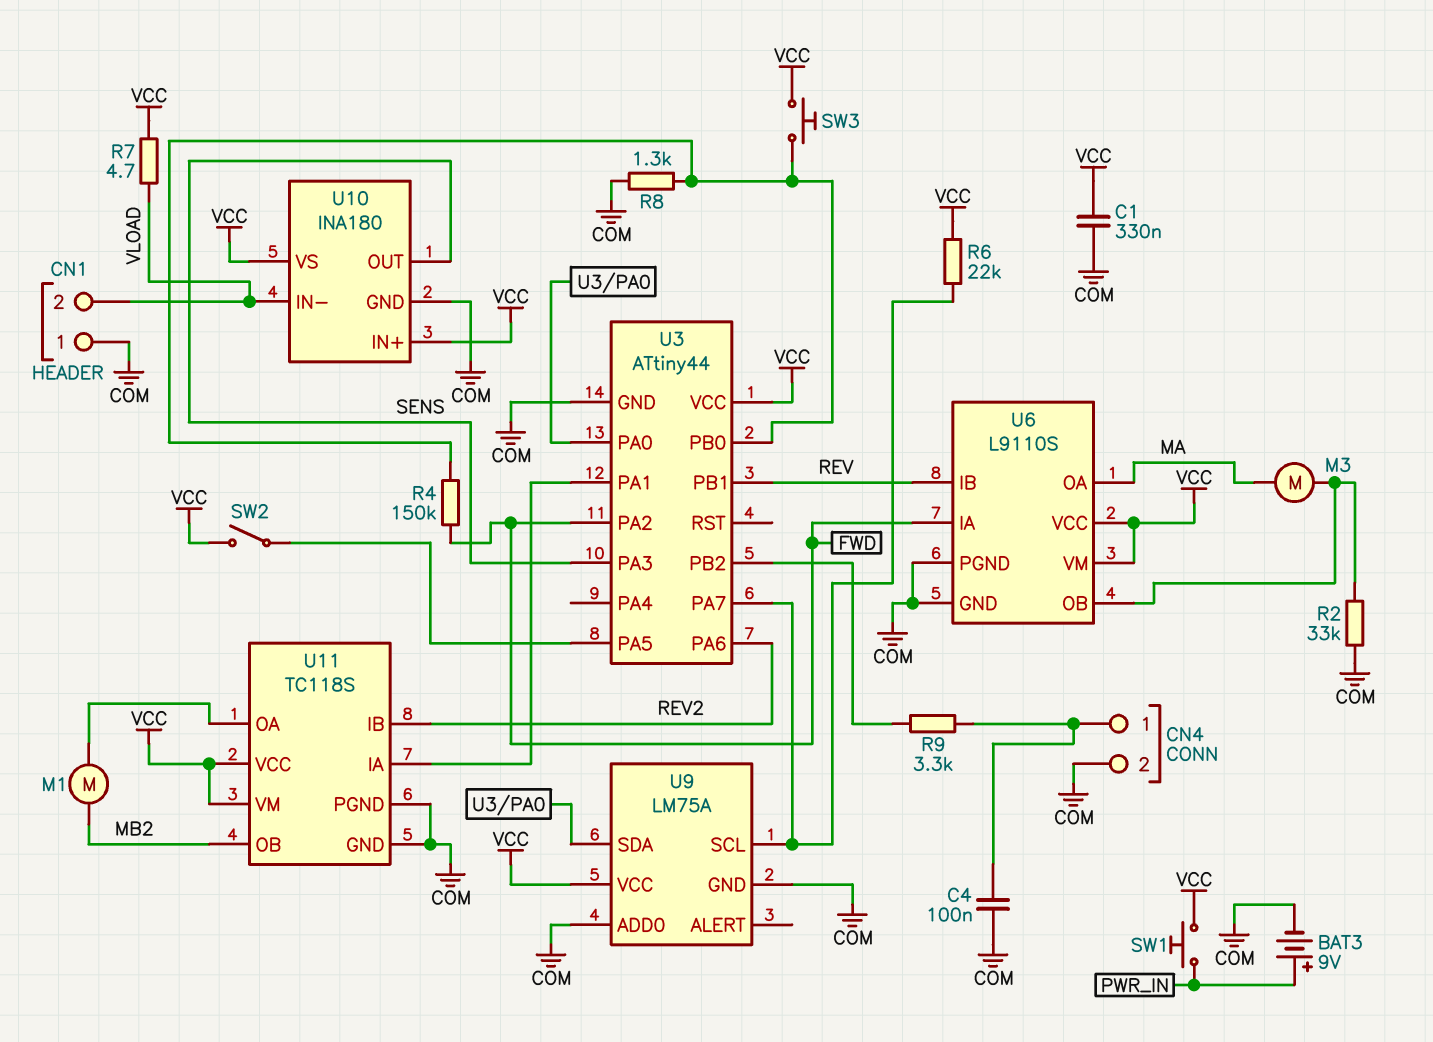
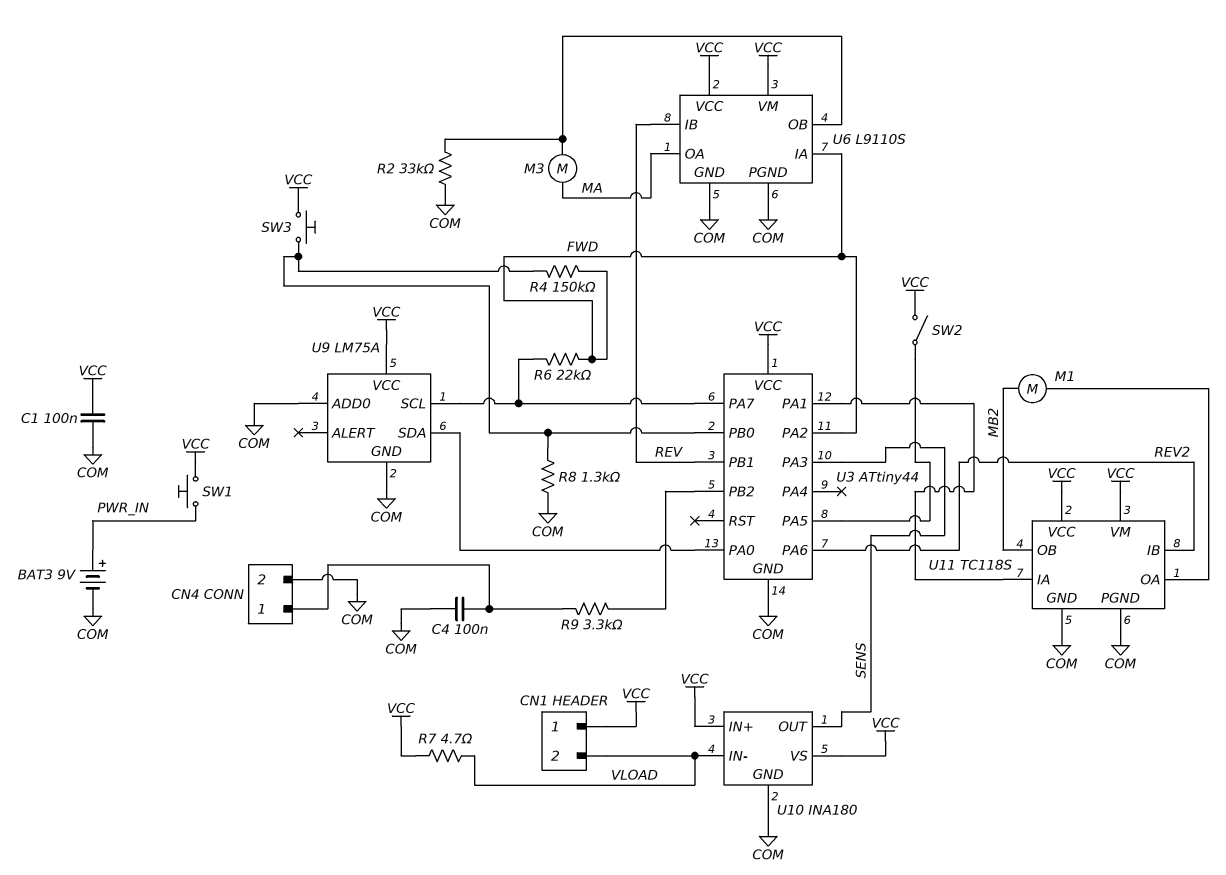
C1: 330nF (COM, VCC) -> 100nF (COM, VCC)
CN1 pin 1: COM -> VCC
R6: 22k (U3/PA7, VCC) -> 22k (FWD, U3/PA7)

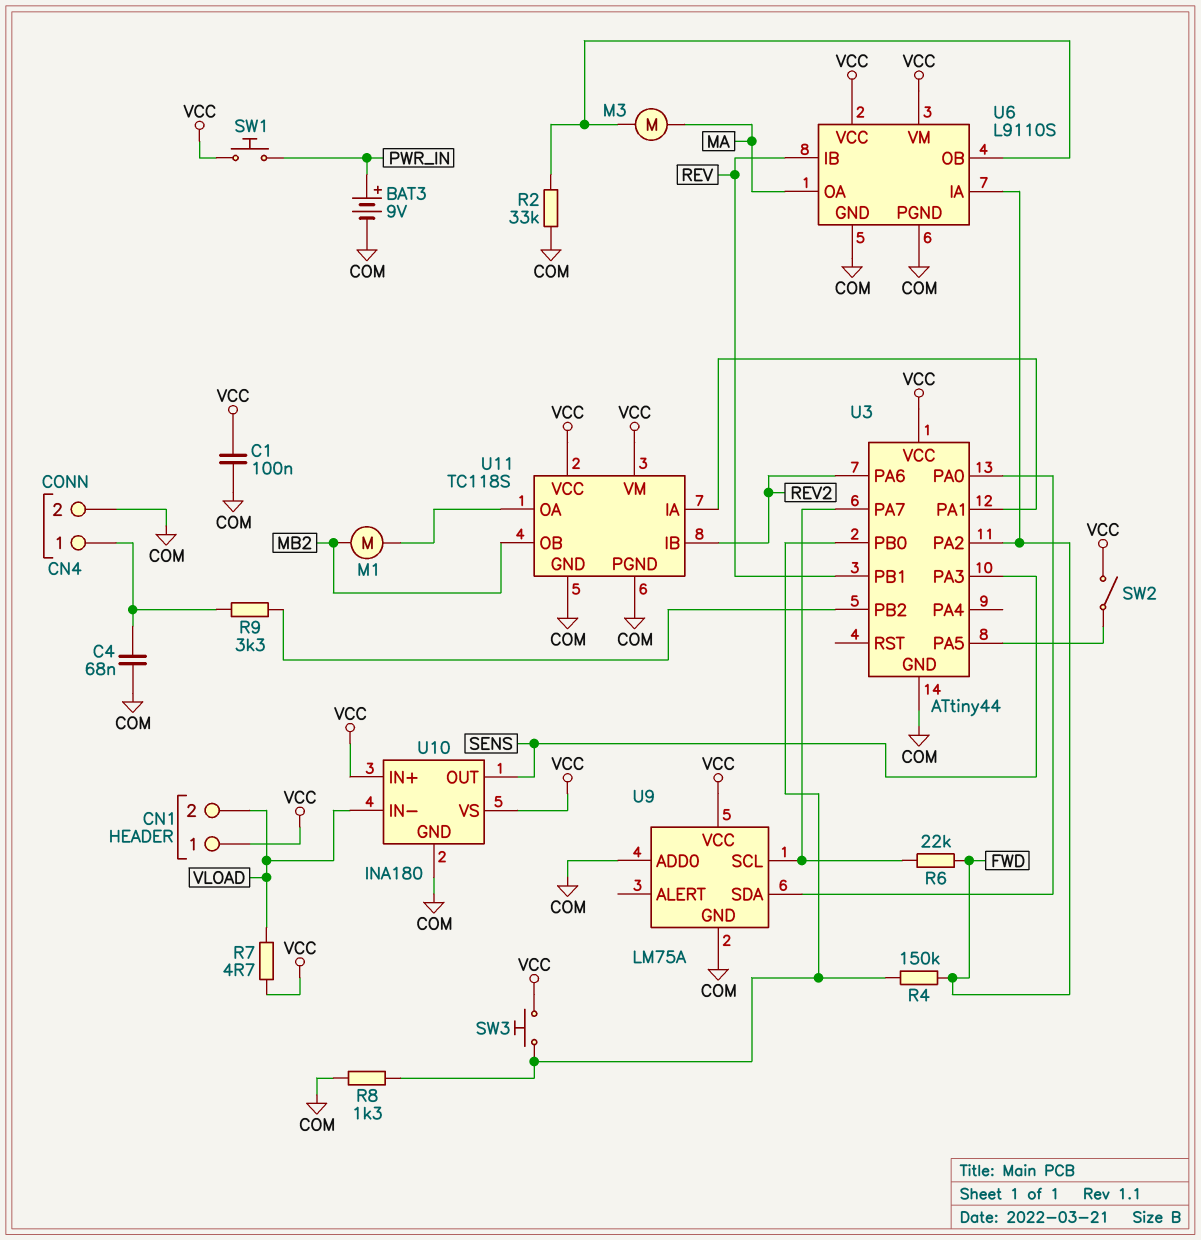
C4: 100nF (CN4/1, COM) -> 68nF (CN4/1, COM)

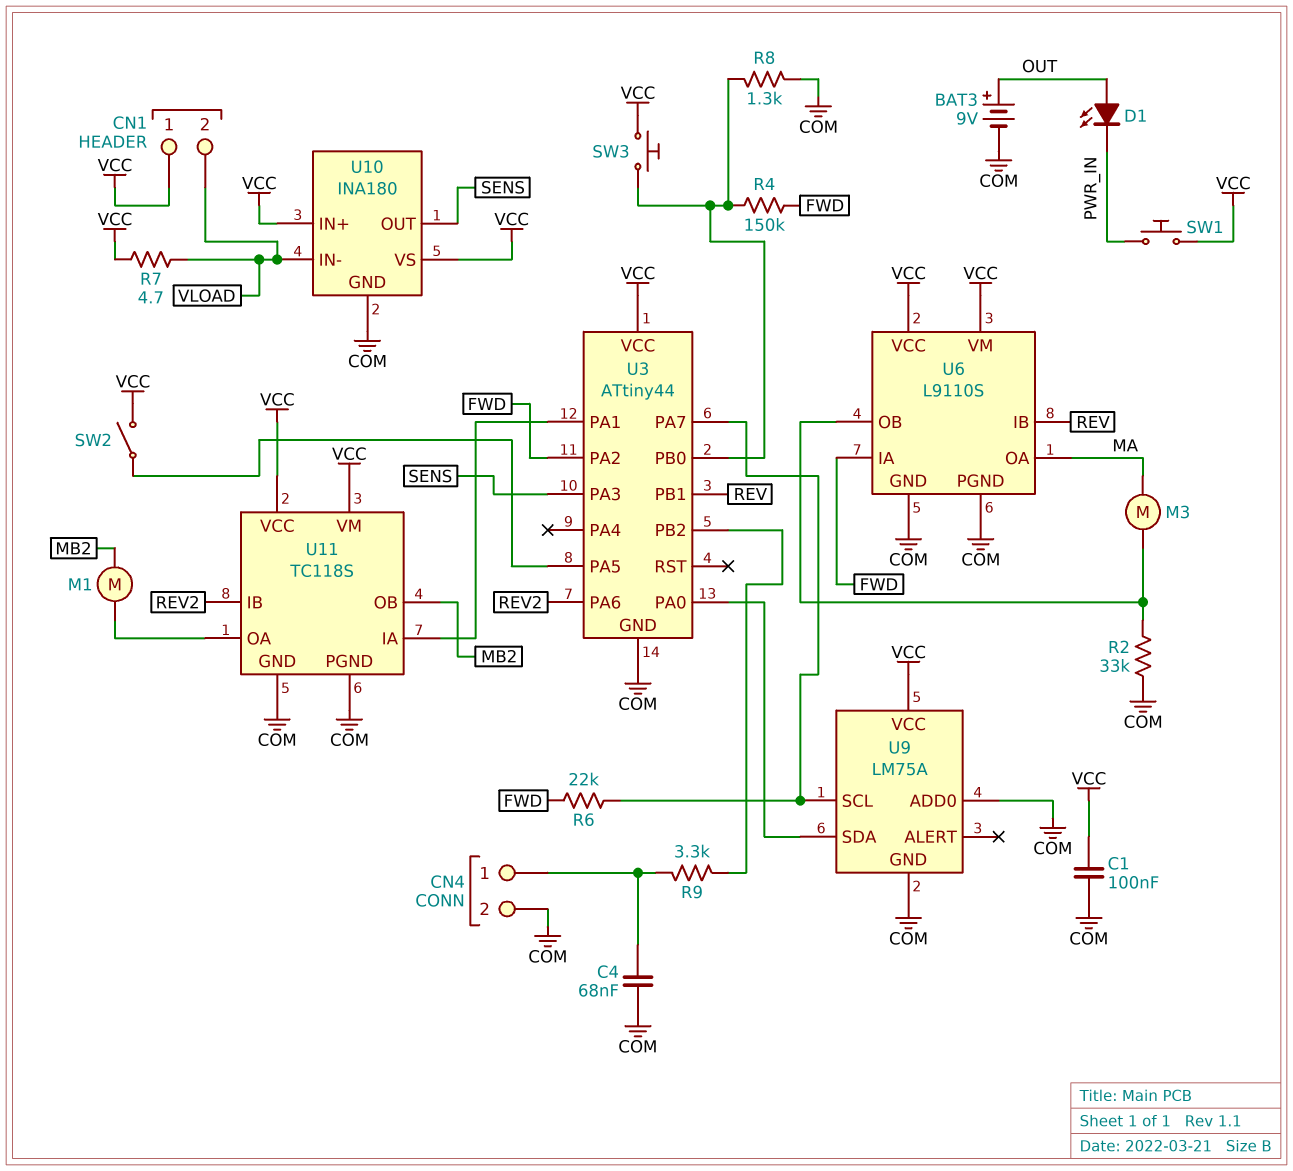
BAT3: 9V (plus PWR_IN, minus COM) -> 9V (plus OUT, minus COM)
D1: none -> LED (A OUT, K PWR_IN)

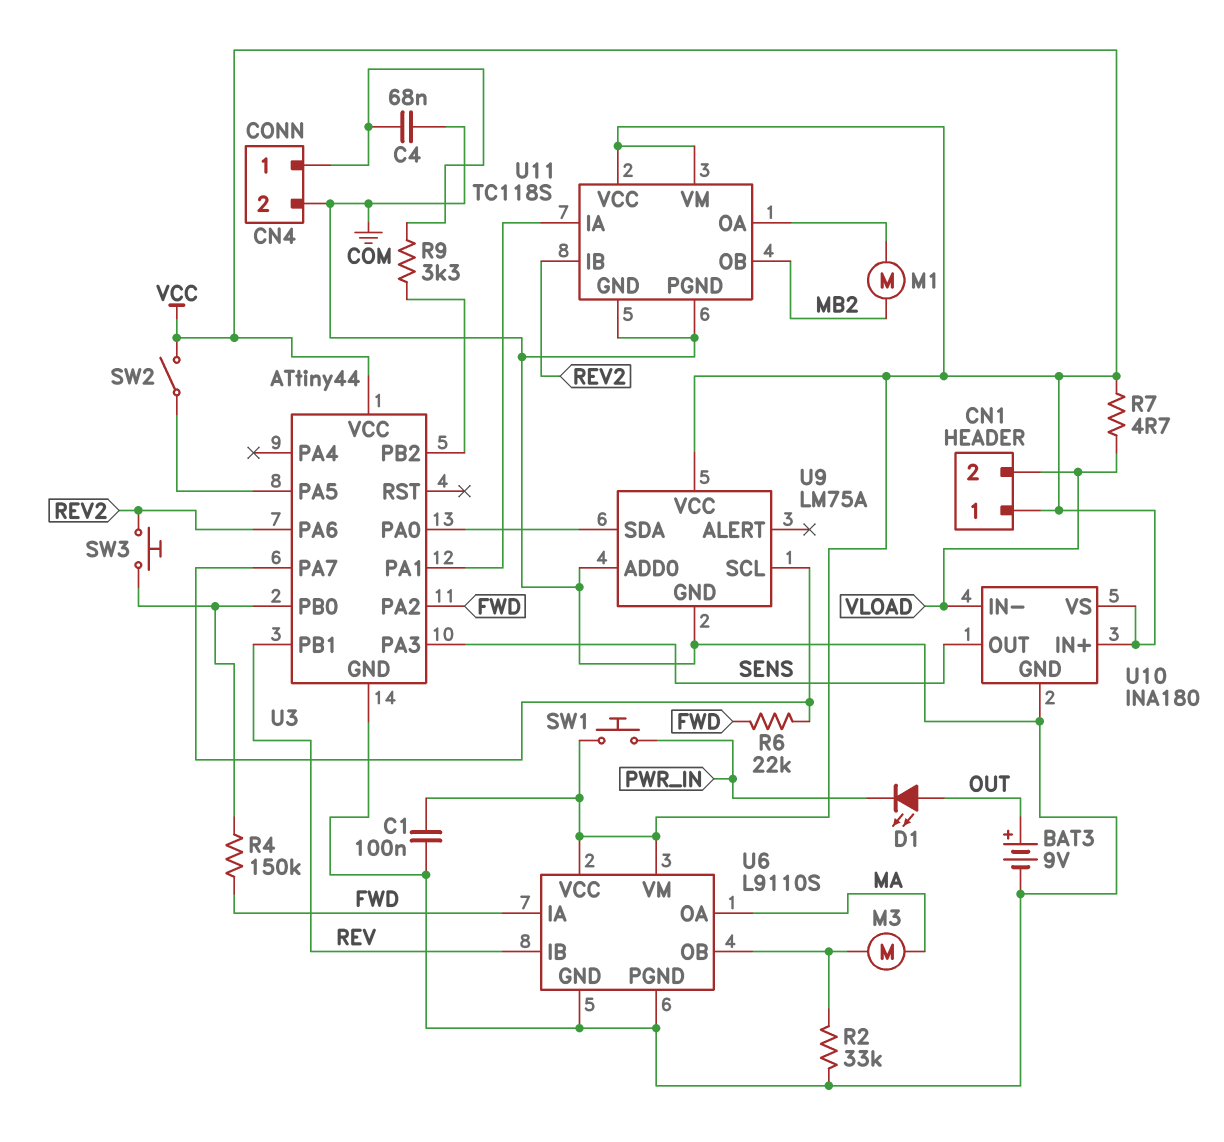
R8: 1.3k (COM, U3/PB0) -> none
SW3: button (U3/PB0, VCC) -> button (REV2, U3/PB0)

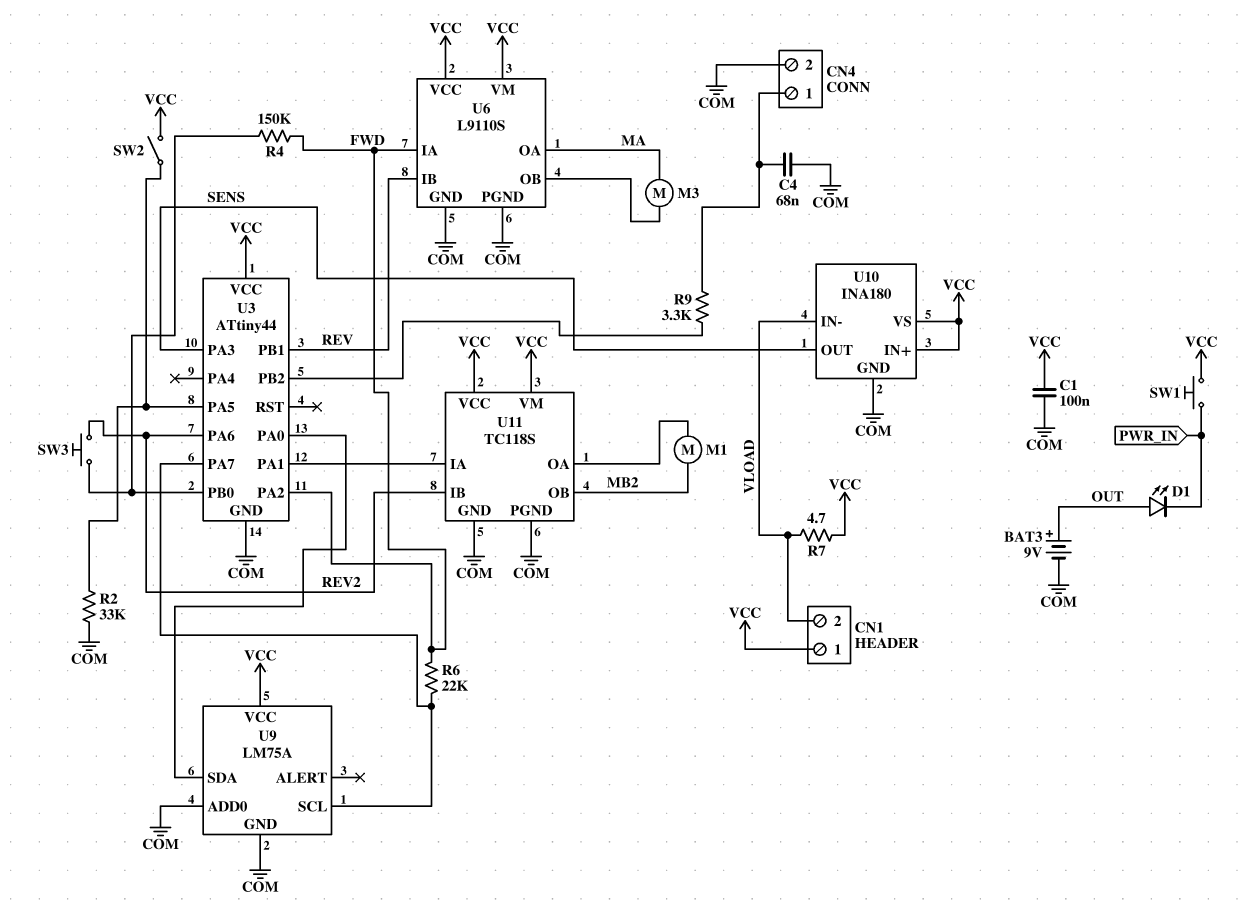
R2: 33k (COM, U6/OB) -> 33k (COM, U3/PA5)

